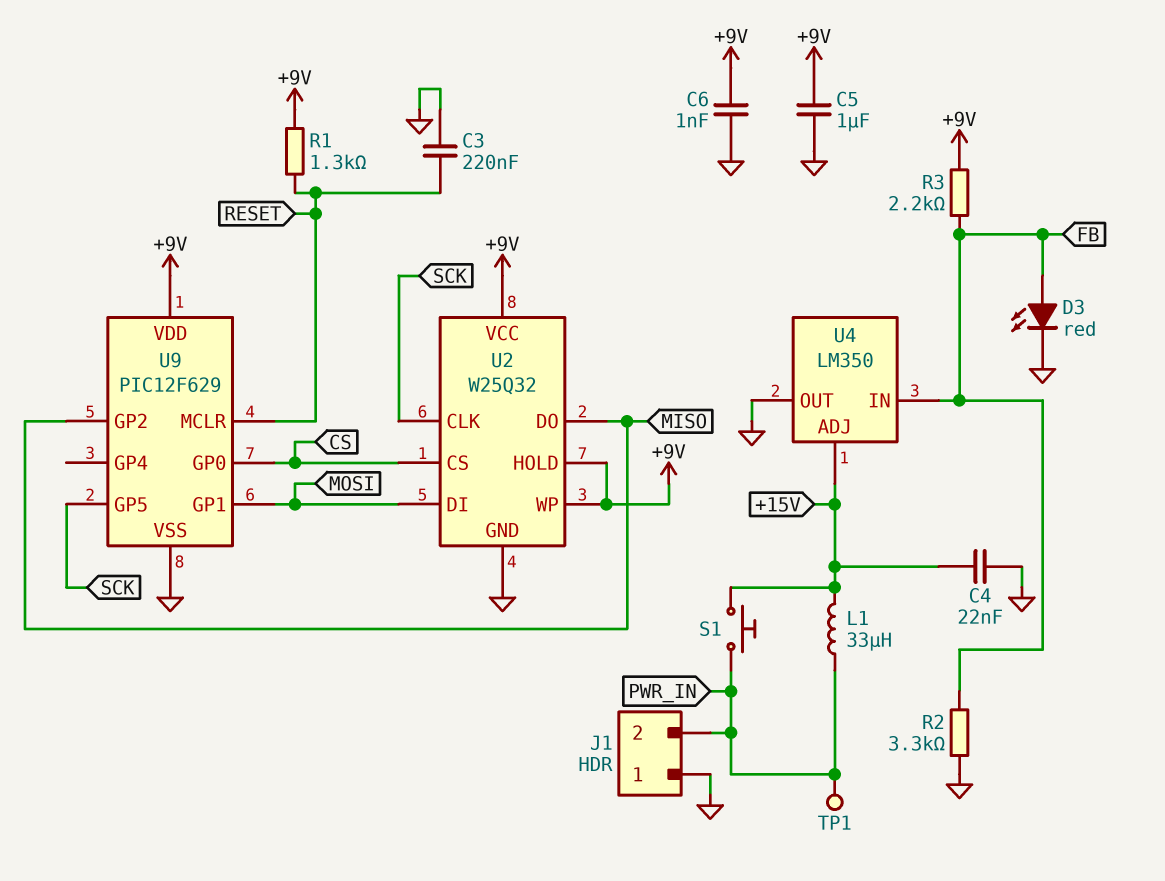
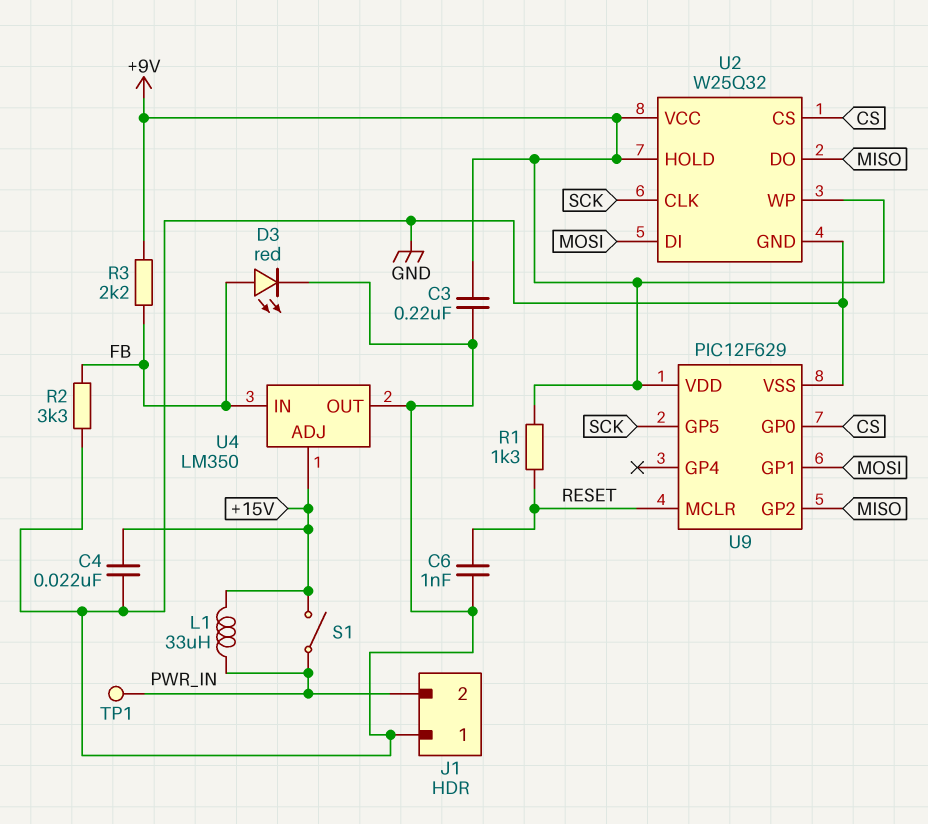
C3: 220nF (GND, RESET) -> 220nF (+9V, GND)
C5: 1uF (+9V, GND) -> none
C6: 1nF (+9V, GND) -> 1nF (GND, RESET)
S1: button (+15V, PWR_IN) -> switch (+15V, PWR_IN)

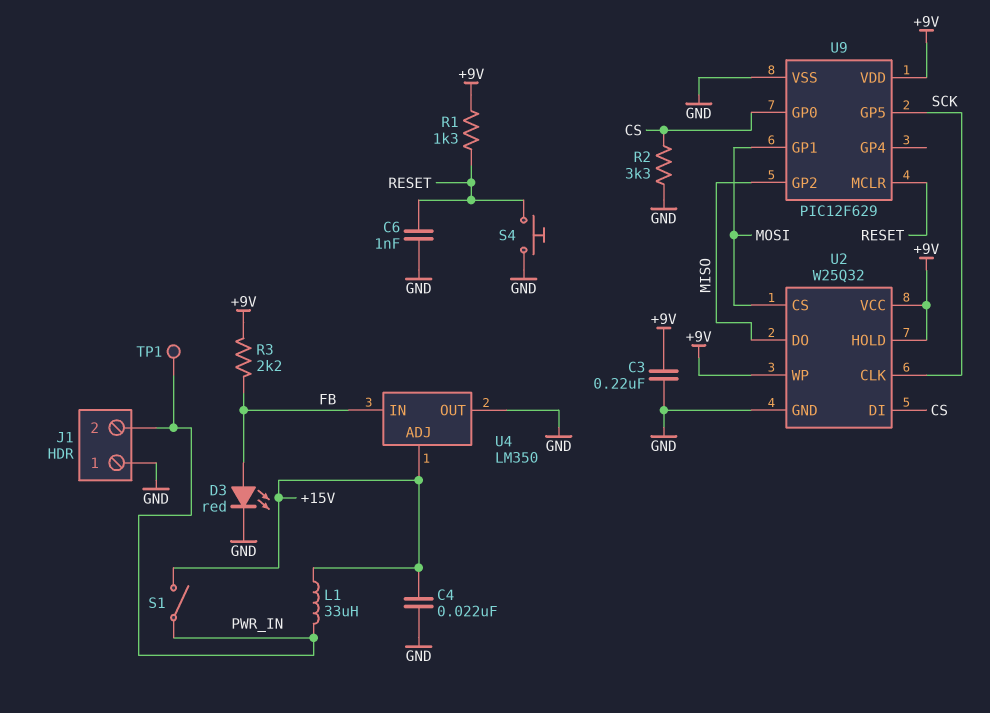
R2: 3.3k (FB, GND) -> 3.3k (CS, GND)
S4: none -> button (GND, RESET)
U2 pin CS: CS -> MOSI
U2 pin DI: MOSI -> CS

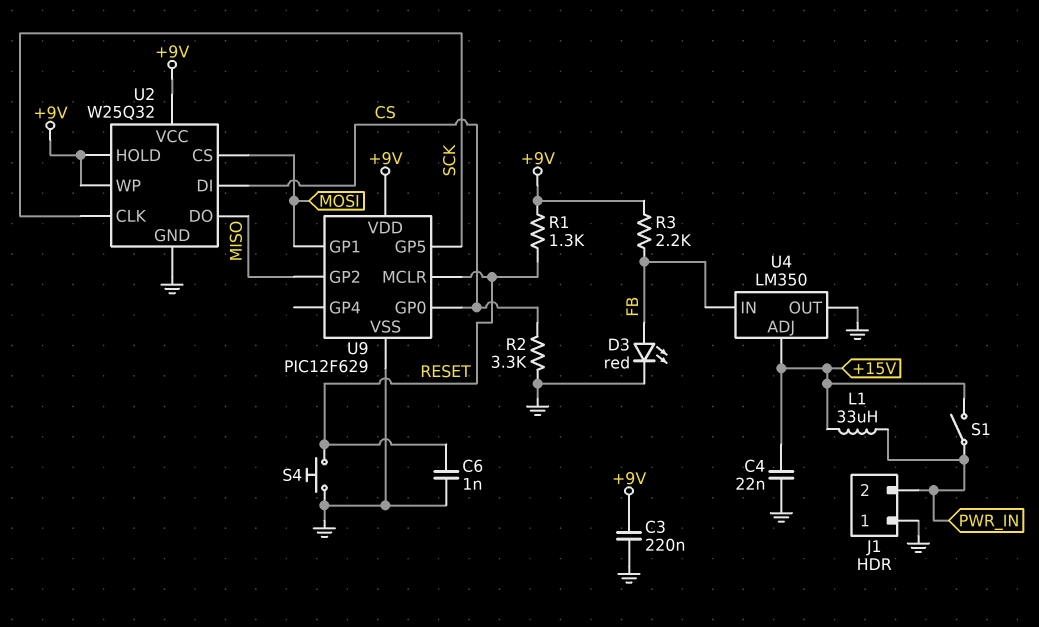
TP1: test point (PWR_IN) -> none

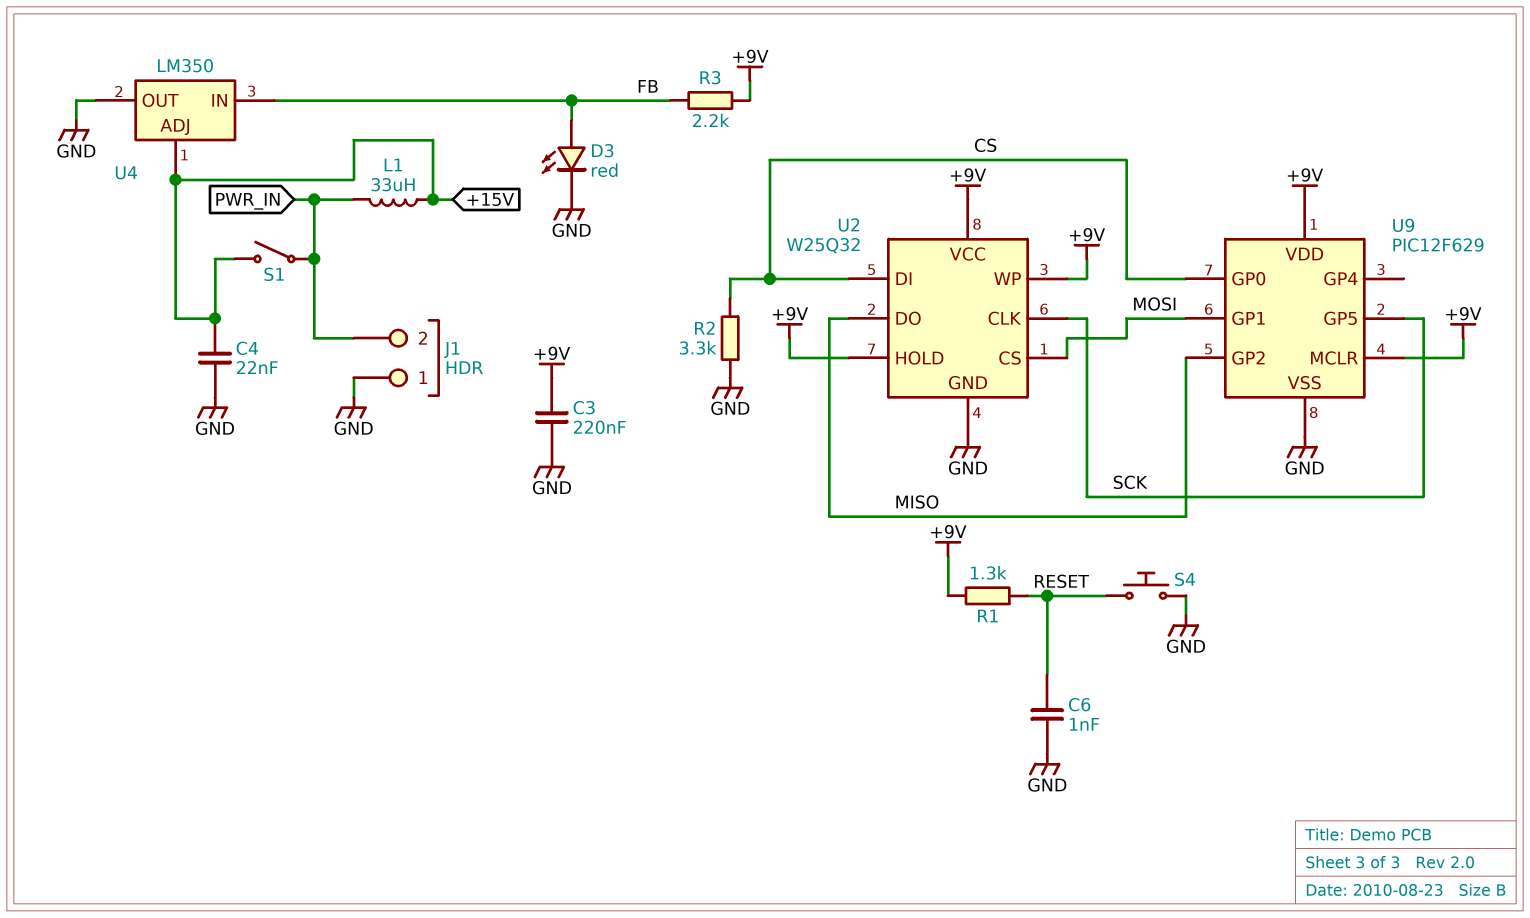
U9 pin MCLR: RESET -> +9V

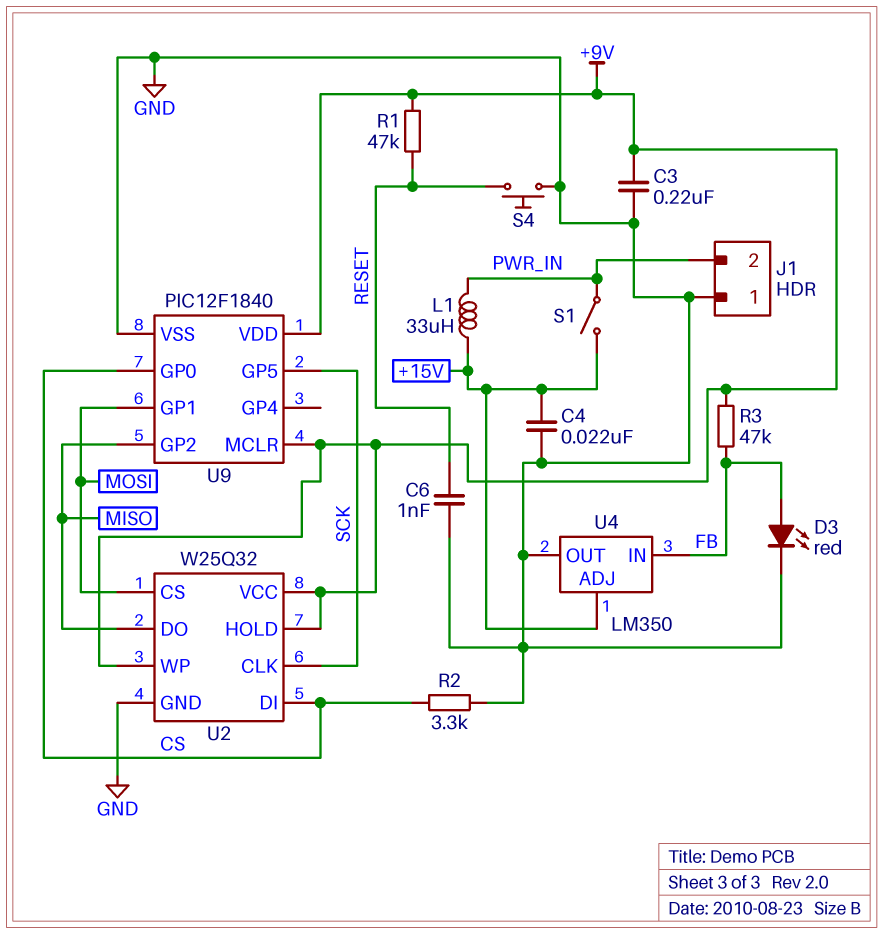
R1: 1.3k (+9V, RESET) -> 47k (+9V, RESET)
R3: 2.2k (+9V, FB) -> 47k (+9V, FB)
U9: PIC12F629 -> PIC12F1840

